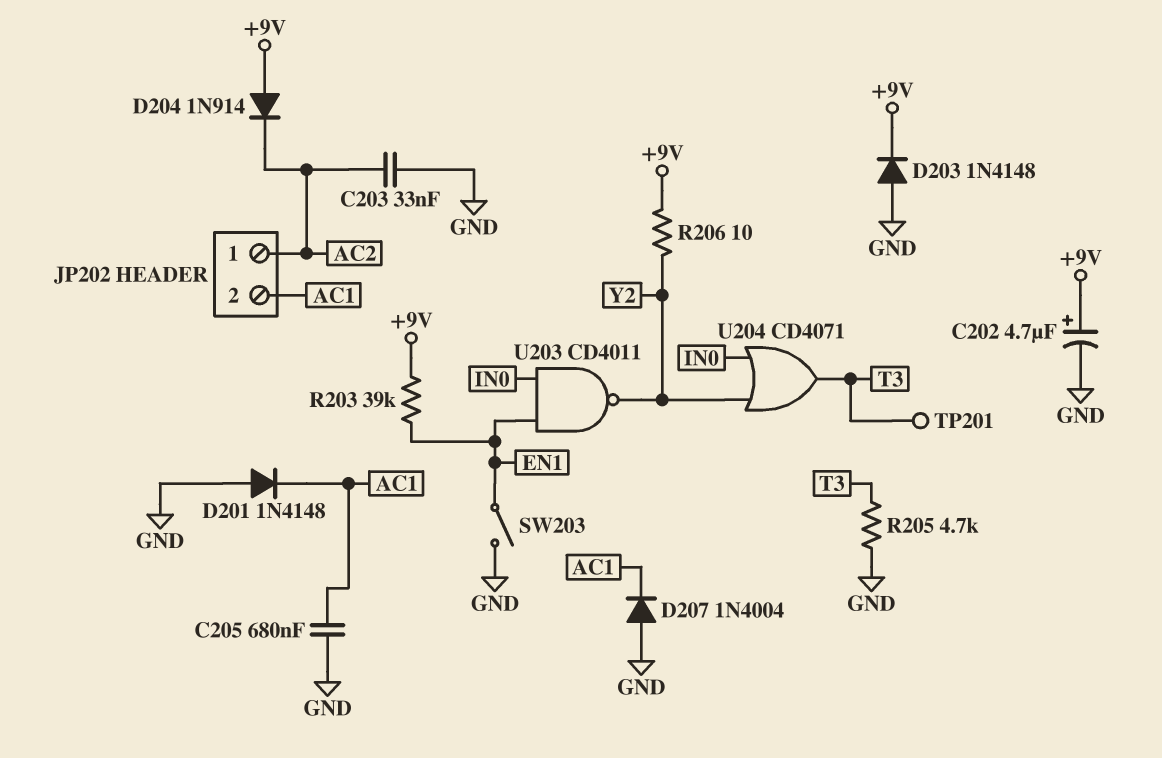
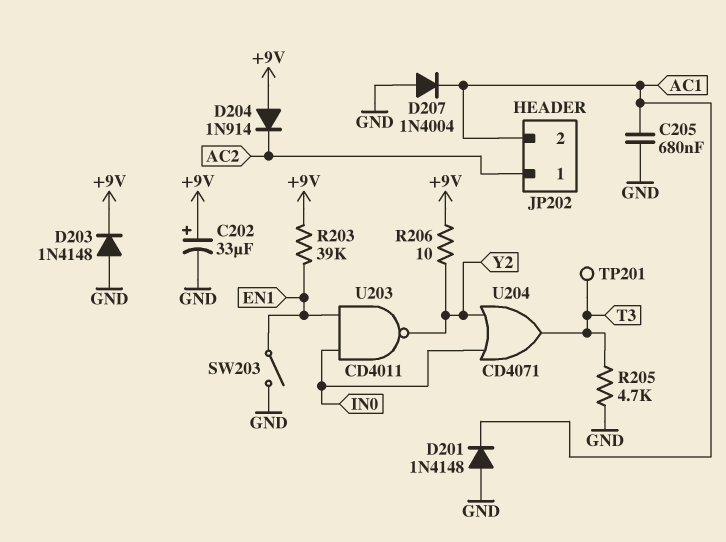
C202: 4.7uF (plus +9V, minus GND) -> 33uF (plus +9V, minus GND)
C203: 33nF (AC2, GND) -> none

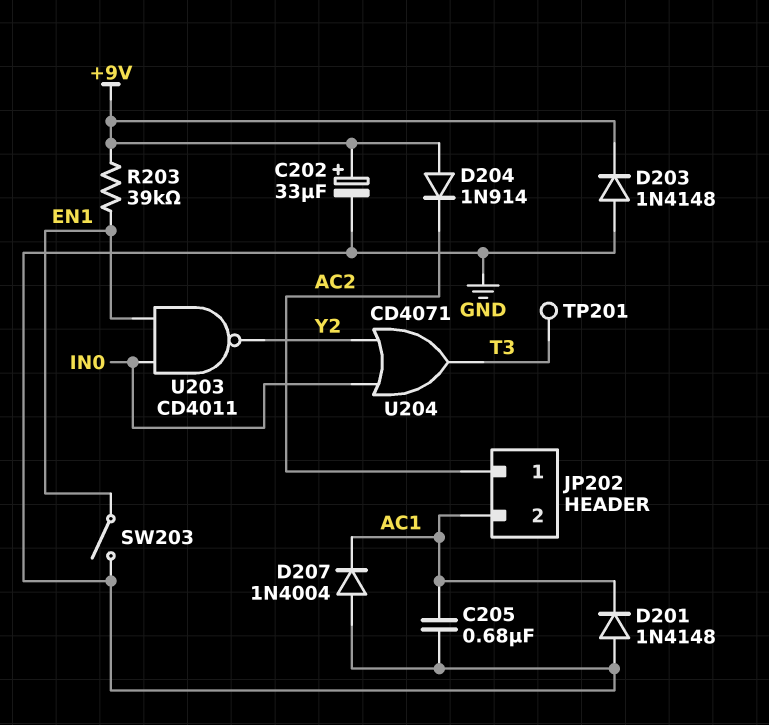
R205: 4.7k (GND, T3) -> none
R206: 10 (+9V, Y2) -> none

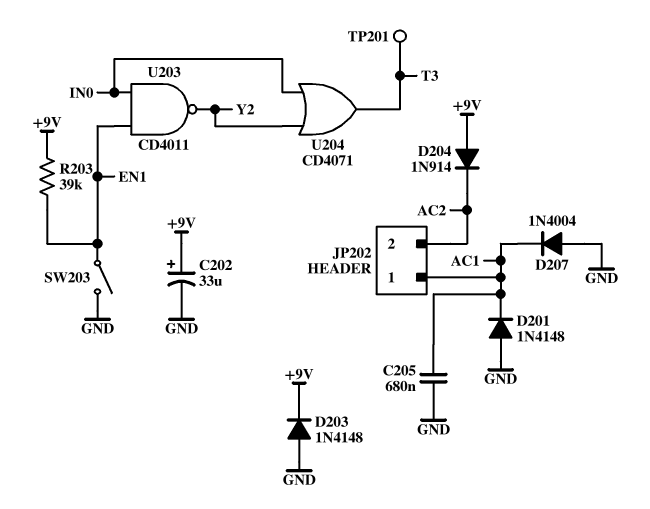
JP202 pin 1: AC2 -> AC1
JP202 pin 2: AC1 -> AC2

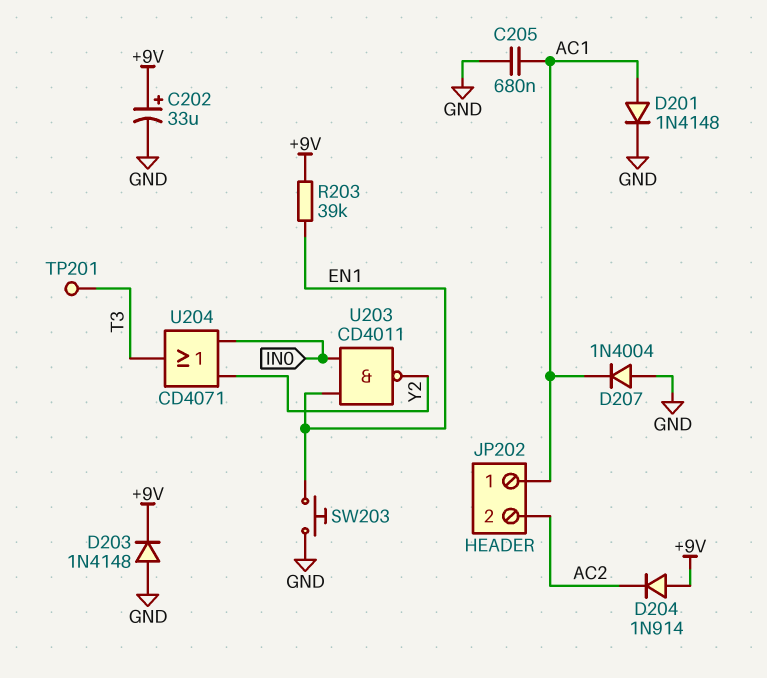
D201: diode 1N4148 (A GND, K AC1) -> diode 1N4148 (A AC1, K GND)
SW203: switch (EN1, GND) -> button (EN1, GND)

